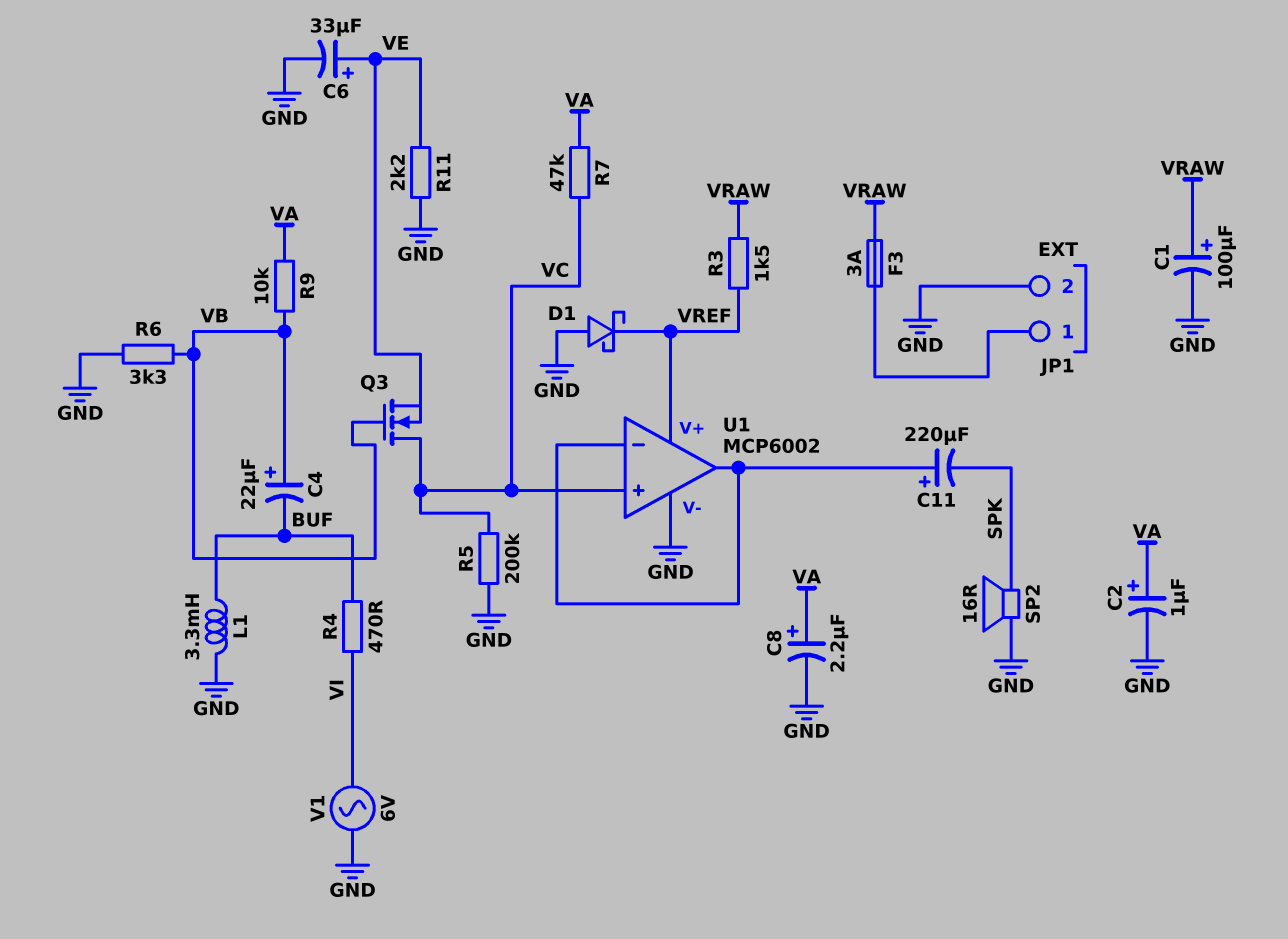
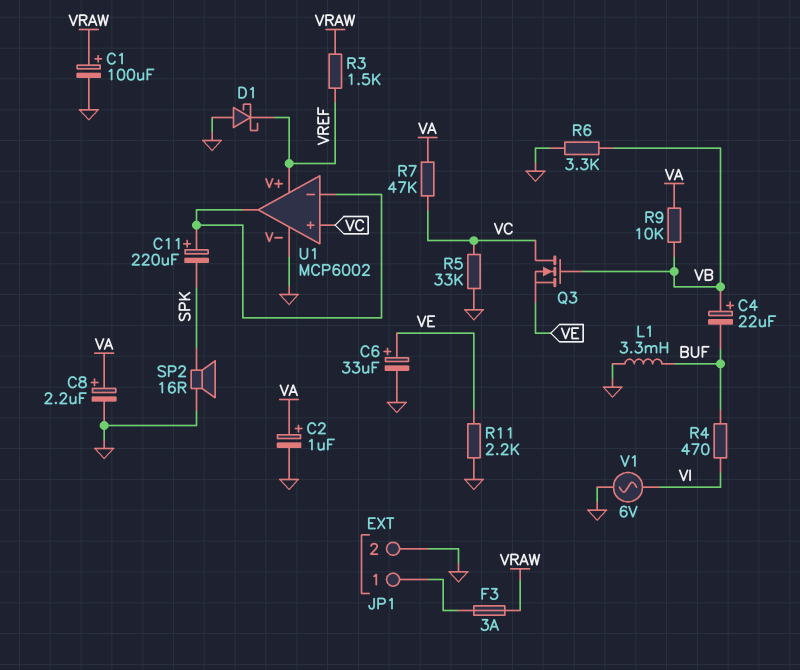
R5: 200k (GND, VC) -> 33k (GND, VC)

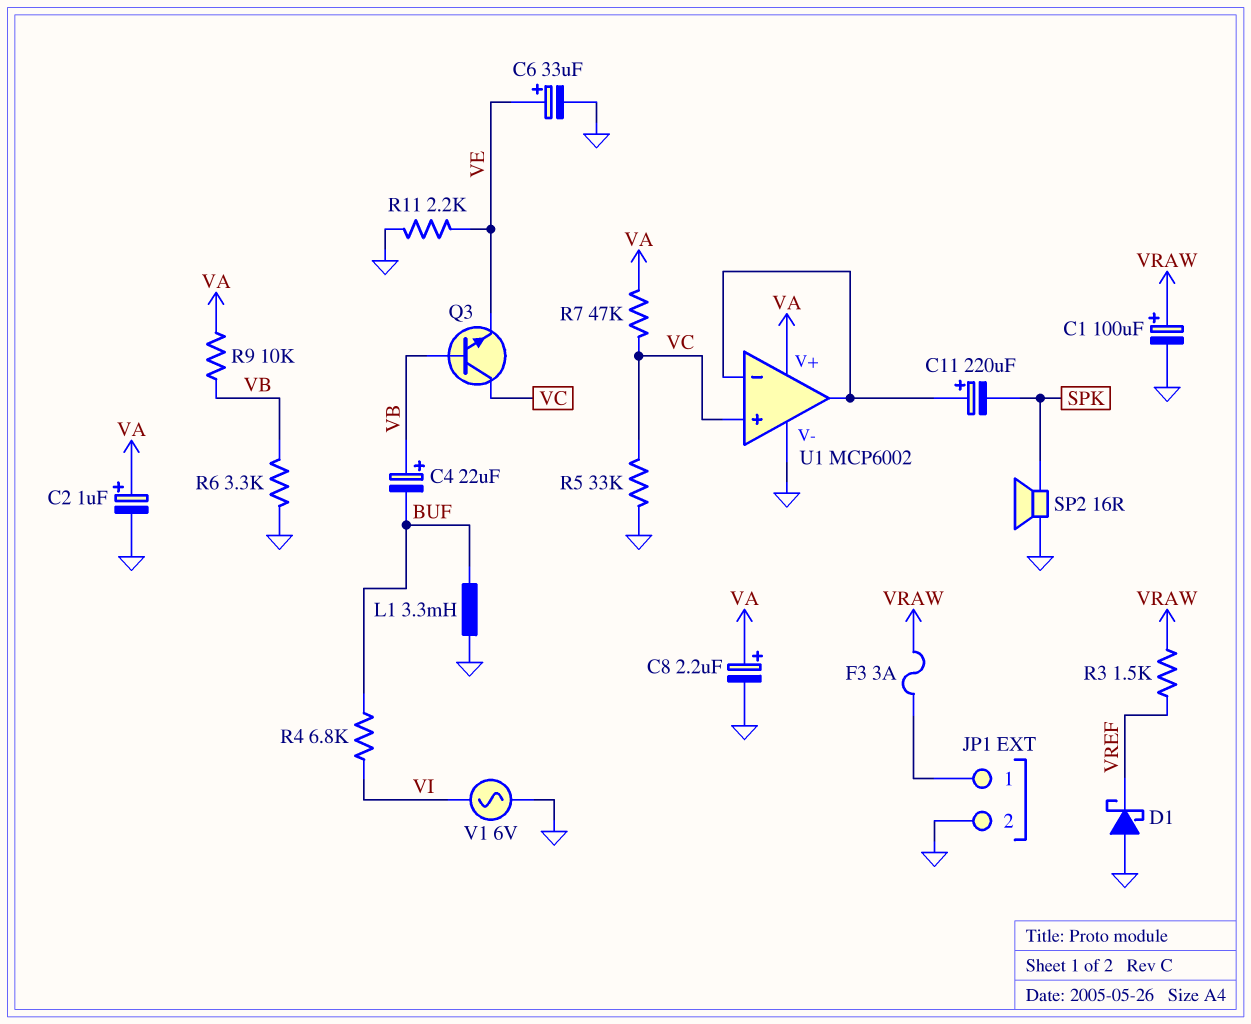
Q3: NMOS (G VB, D VC, S VE) -> NPN (B VB, C VC, E VE)
R4: 470 (BUF, VI) -> 6.8k (BUF, VI)
U1 pin V+: VREF -> VA

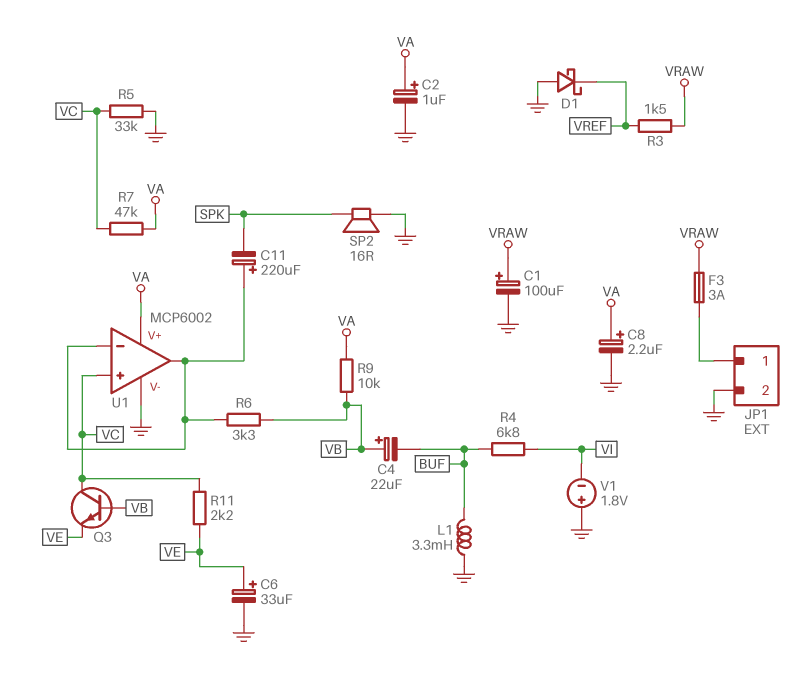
R6: 3.3k (GND, VB) -> 3.3k (U1/in-, VB)
R11: 2.2k (GND, VE) -> 2.2k (VC, VE)
V1: AC 6V (GND, VI) -> 1.8V (plus GND, minus VI)

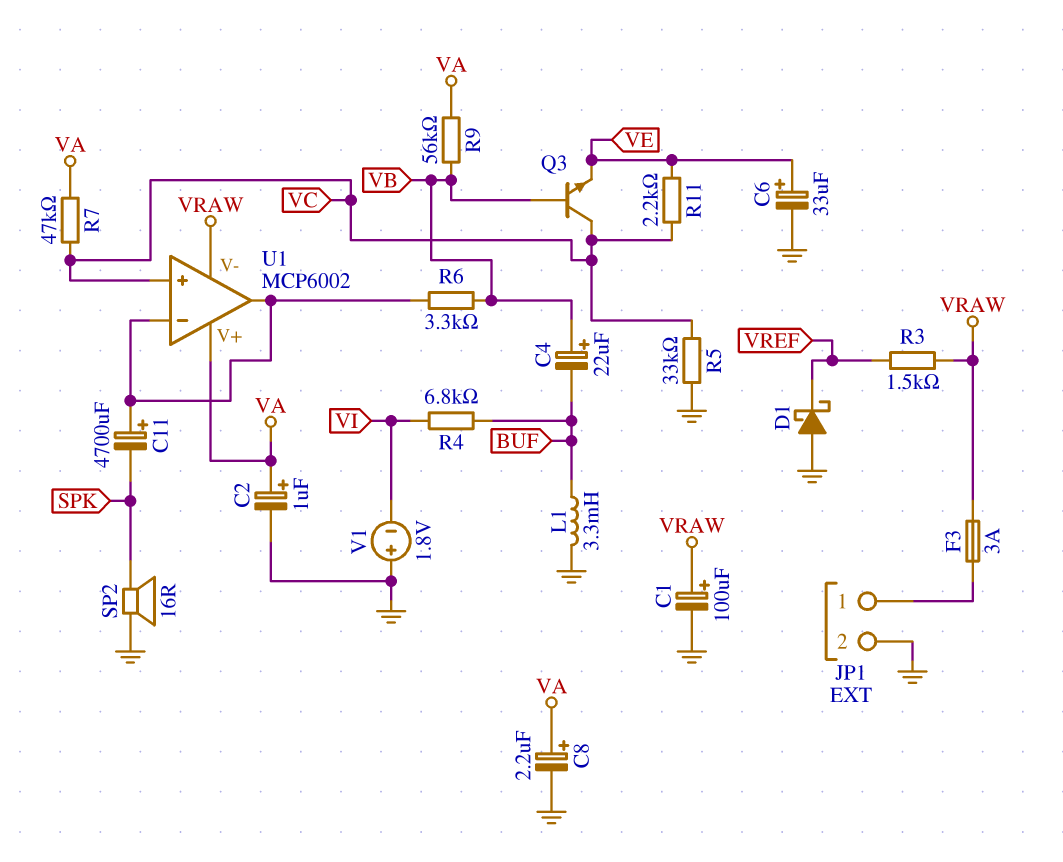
C11: 220uF (plus U1/in-, minus SPK) -> 4700uF (plus U1/in-, minus SPK)
R9: 10k (VA, VB) -> 56k (VA, VB)
U1 pin V-: GND -> VRAW

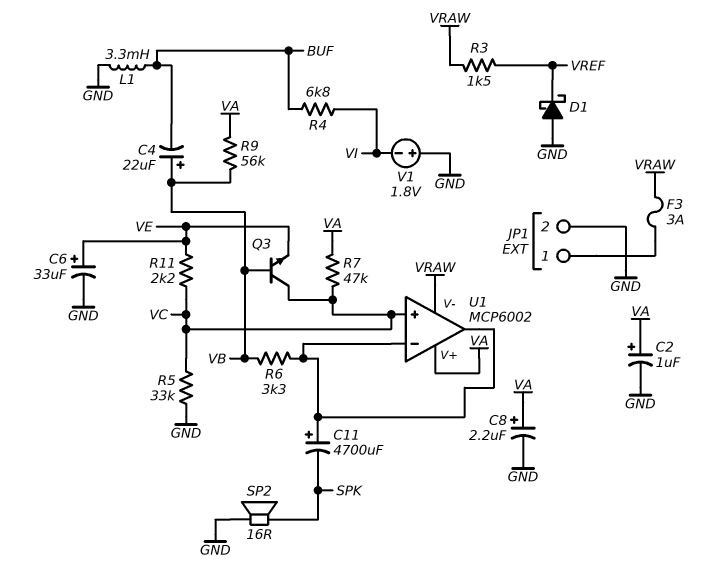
C1: 100uF (plus VRAW, minus GND) -> none

